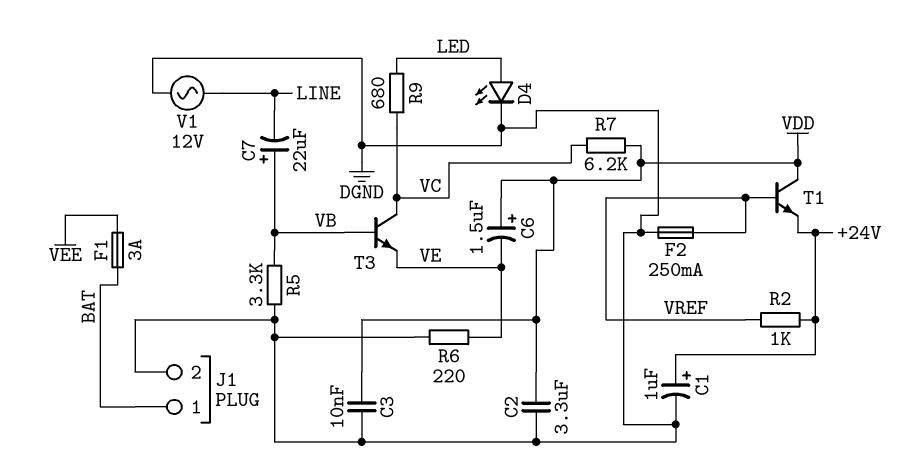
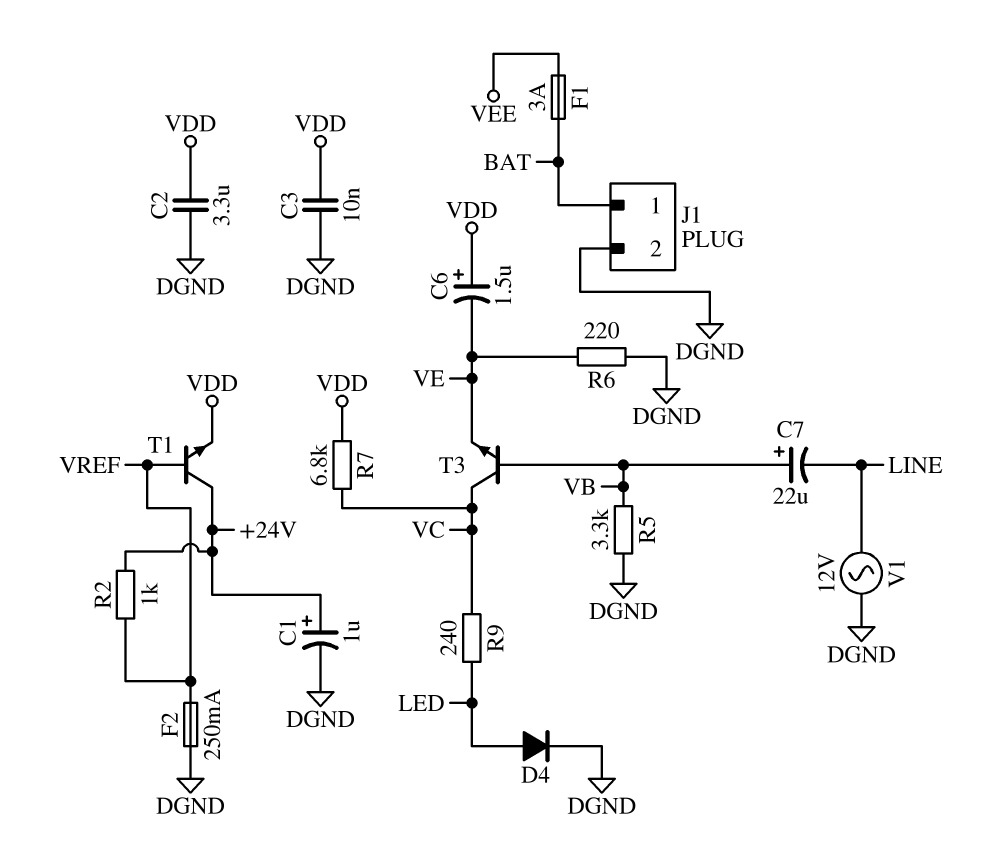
D4: LED (A LED, K DGND) -> diode (A LED, K DGND)
R7: 6.2k (VC, VDD) -> 6.8k (VC, VDD)
R9: 680 (LED, VC) -> 240 (LED, VC)
T1: NPN (B VREF, C VDD, E +24V) -> NPN (B VREF, C +24V, E VDD)

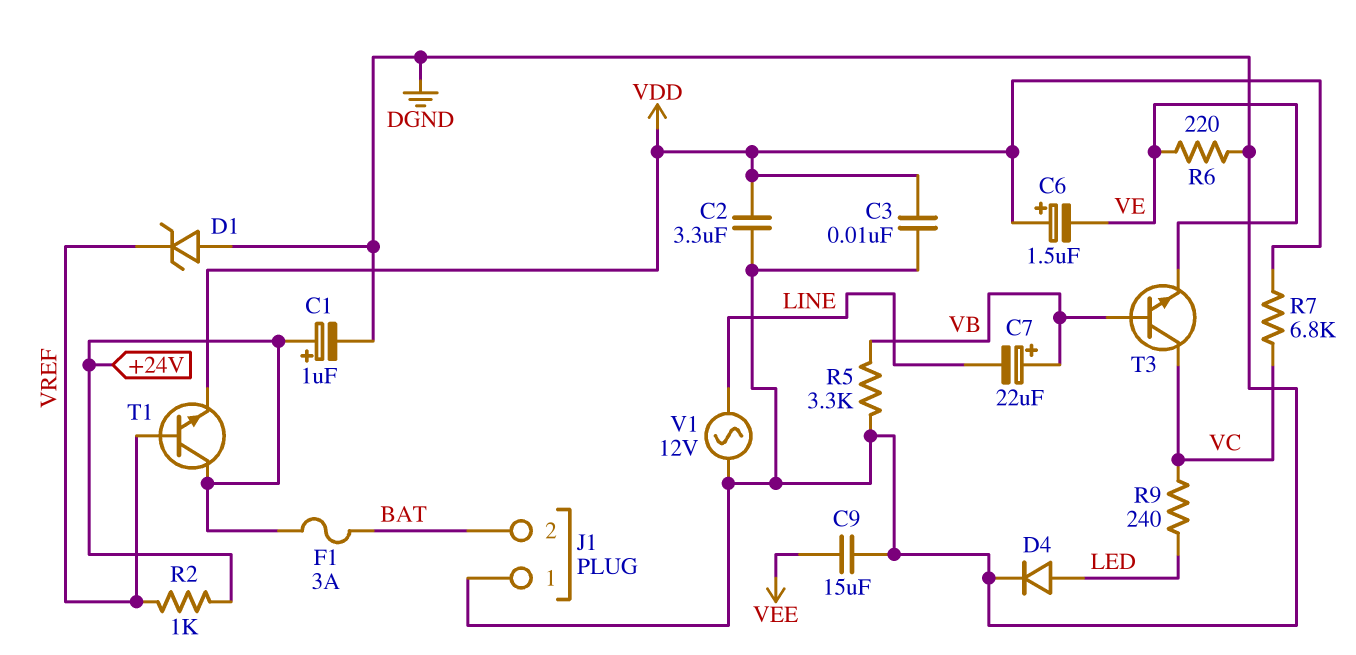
C9: none -> 15uF (DGND, VEE)
D1: none -> zener (A DGND, K VREF)
F1: 3A (BAT, VEE) -> 3A (+24V, BAT)
F2: 250mA (DGND, VREF) -> none
J1 pin 1: BAT -> DGND
J1 pin 2: DGND -> BAT

